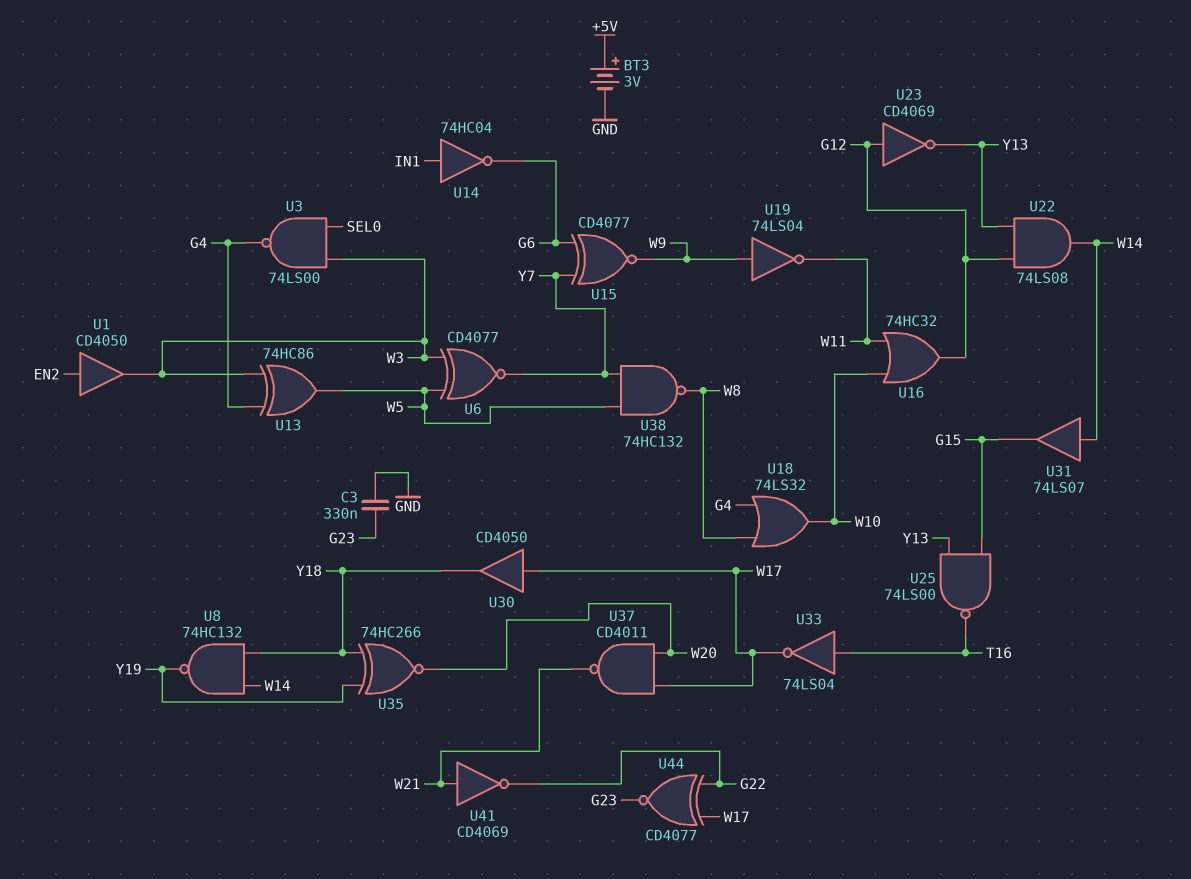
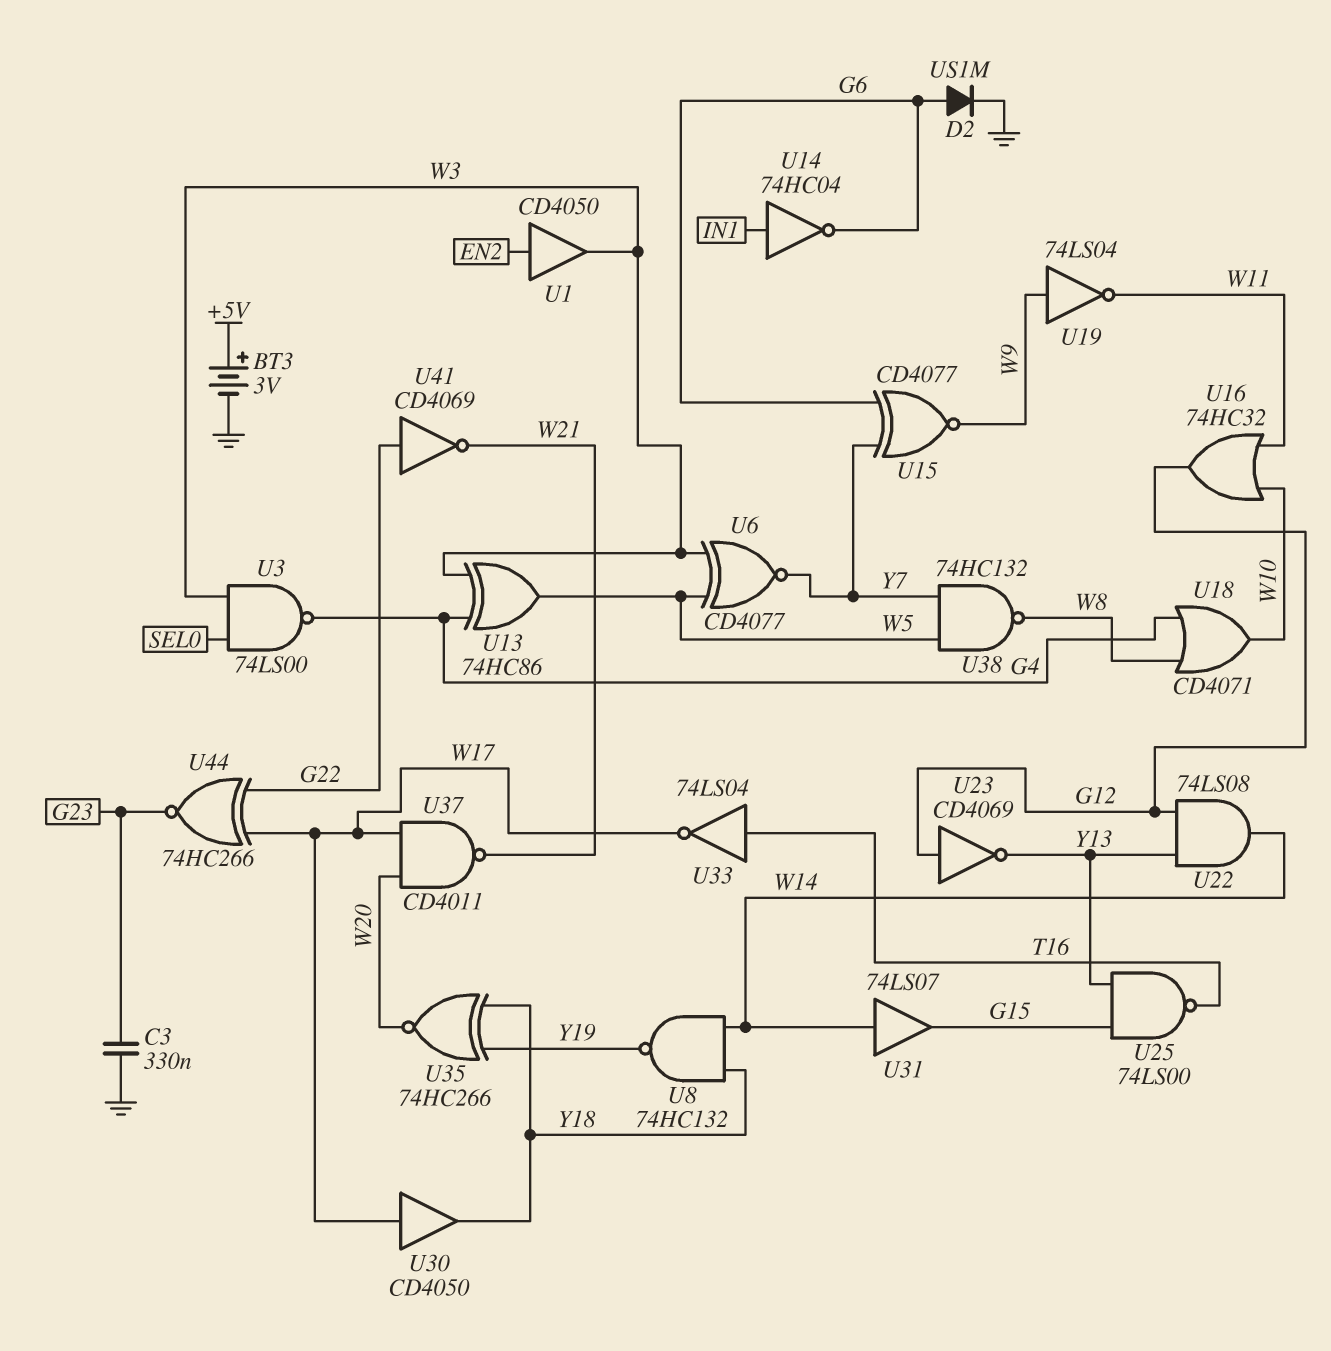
D2: none -> diode US1M (A G6, K GND)
U18: OR 74LS32 (in G4, in W8, out W10) -> OR CD4071 (in G4, in W8, out W10)
U41: NOT CD4069 (in W21, out G22) -> NOT CD4069 (in G22, out W21)
U44: XNOR CD4077 (in G22, in W17, out G23) -> XNOR 74HC266 (in G22, in W17, out G23)

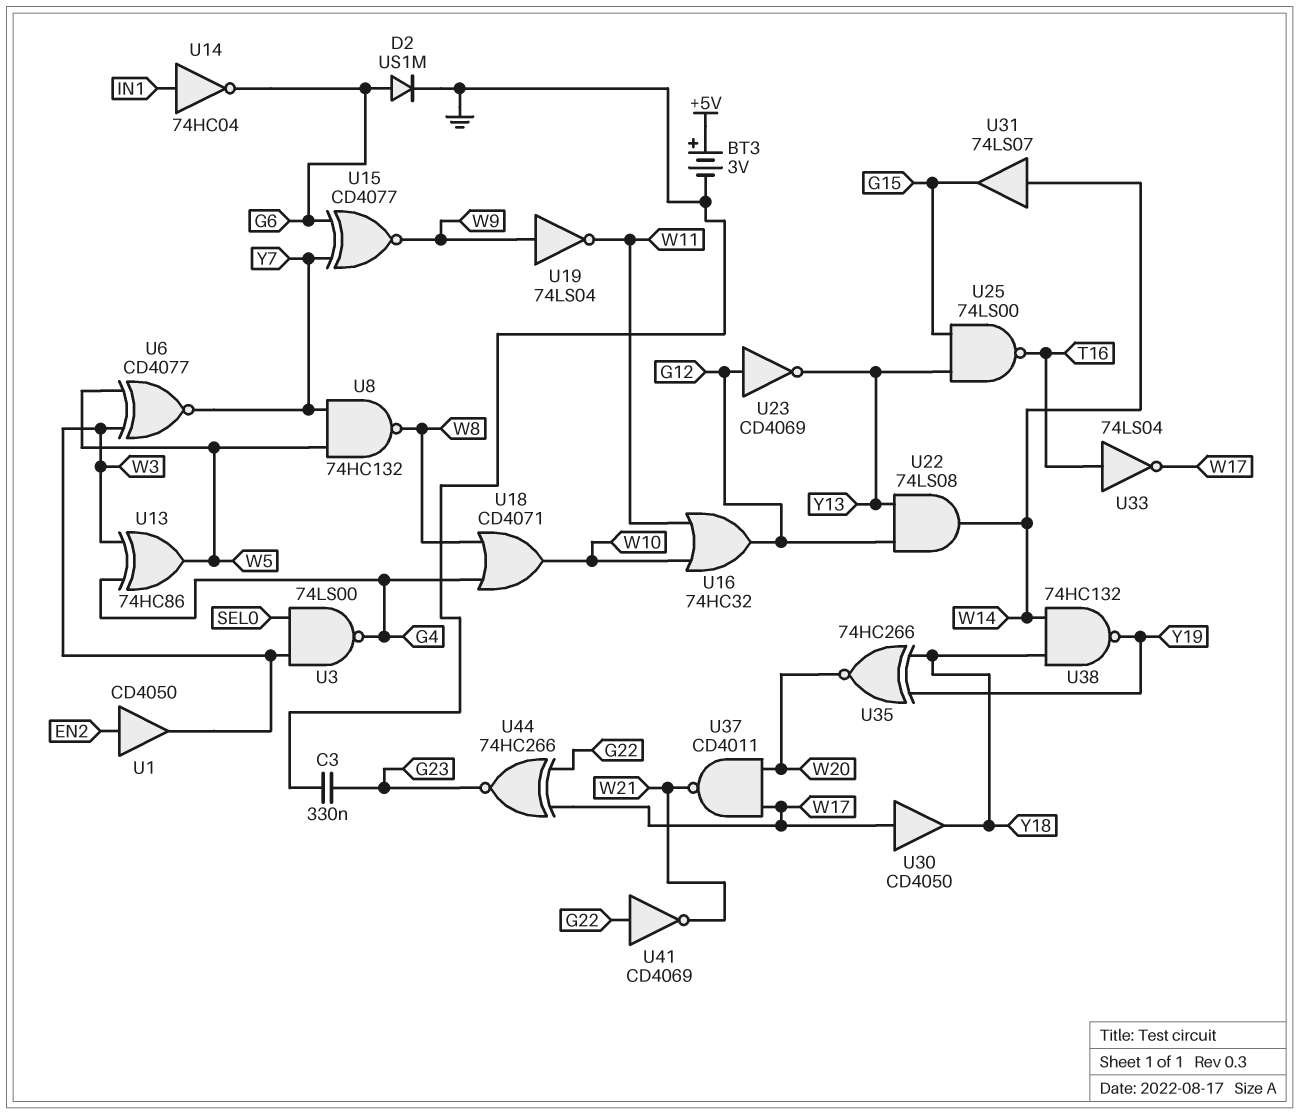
U8: NAND 74HC132 (in W14, in Y18, out Y19) -> NAND 74HC132 (in W5, in Y7, out W8)
U38: NAND 74HC132 (in W5, in Y7, out W8) -> NAND 74HC132 (in W14, in Y18, out Y19)

